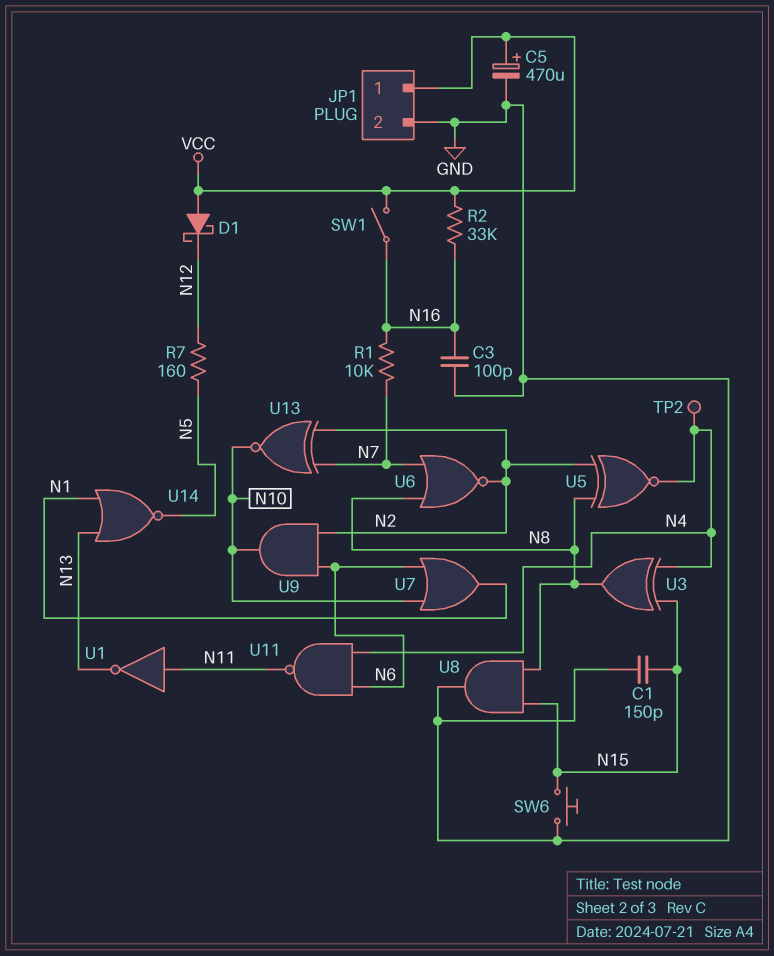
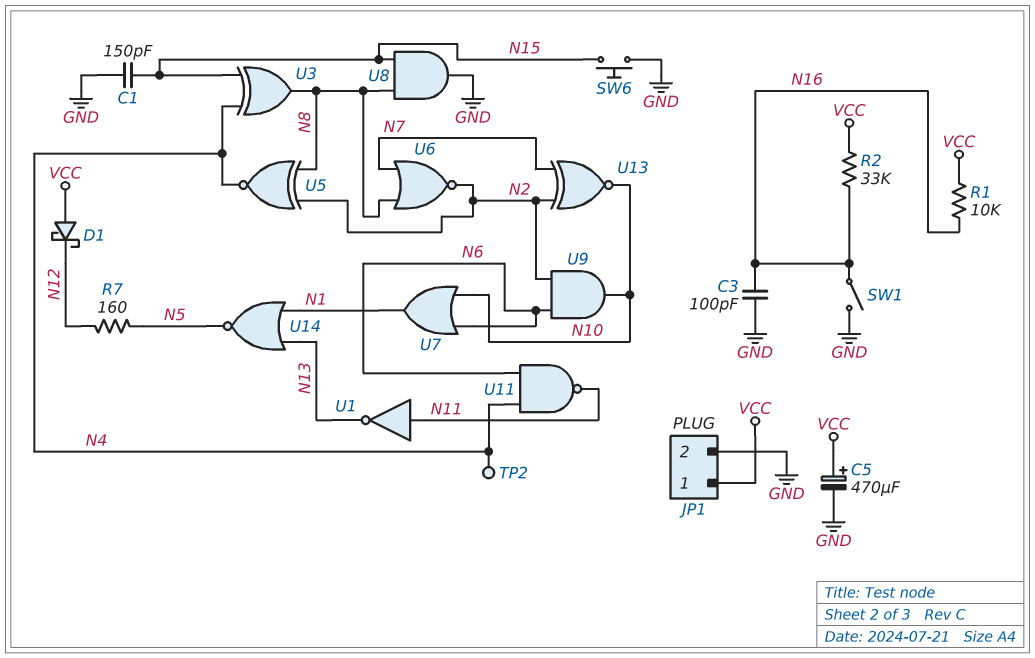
R1: 10k (N7, N16) -> 10k (N16, VCC)
SW1: switch (N16, VCC) -> switch (GND, N16)

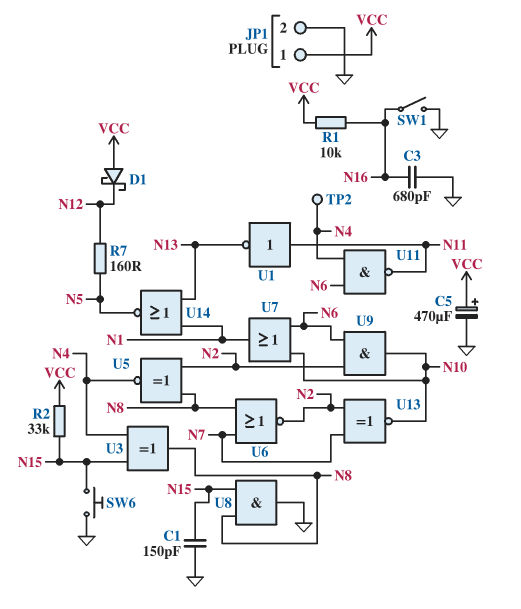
C3: 100pF (GND, N16) -> 680pF (GND, N16)
R2: 33k (N16, VCC) -> 33k (N15, VCC)

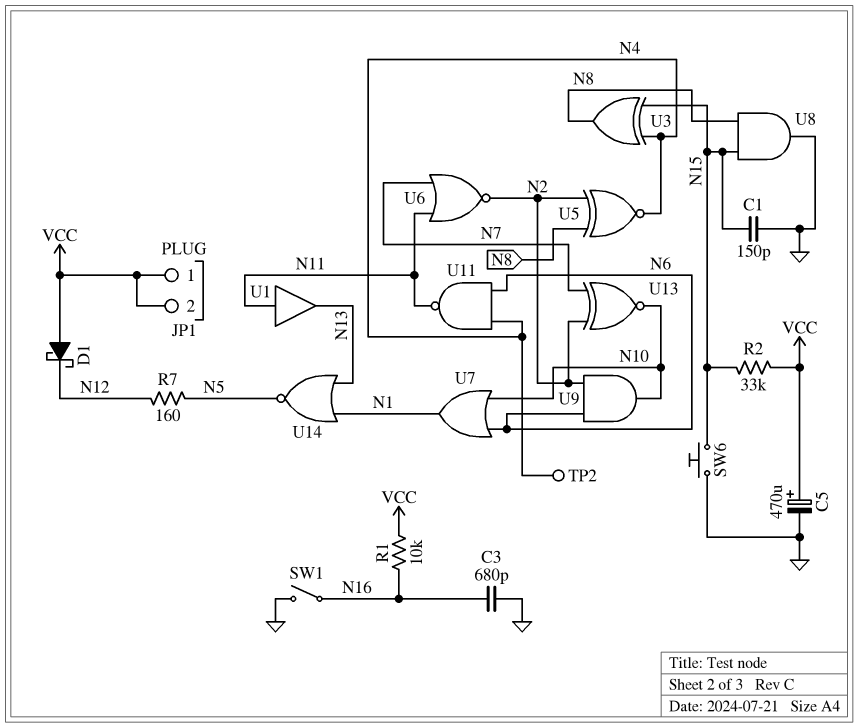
JP1 pin 2: GND -> VCC
U1: NOT (in N11, out N13) -> buffer (in N11, out N13)
U6: NOR (in N7, in N8, out N2) -> NOR (in N7, in N11, out N2)

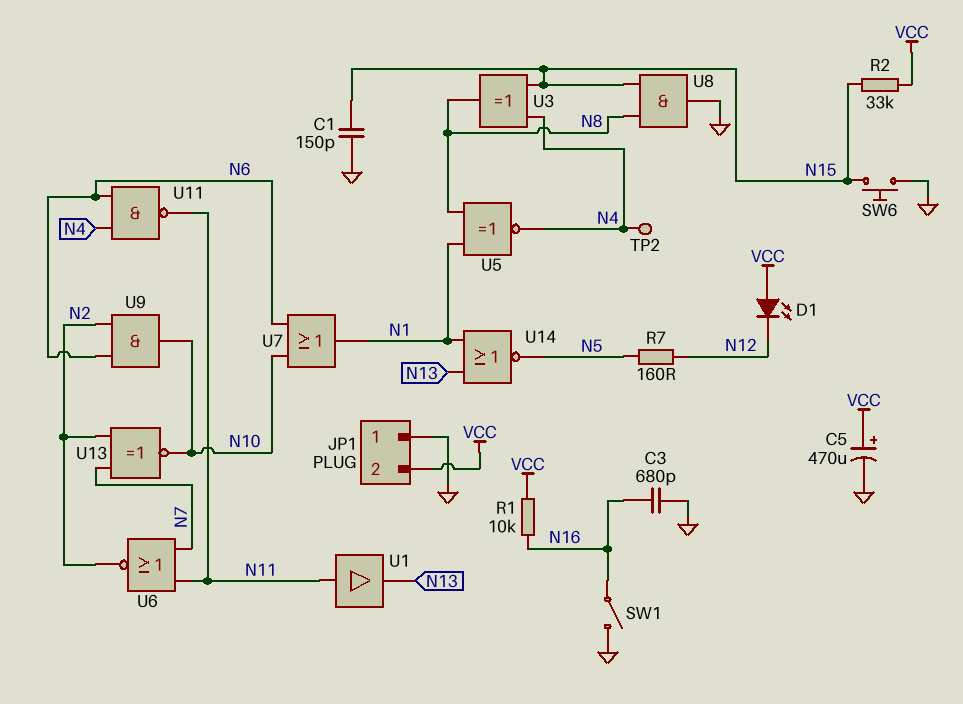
D1: schottky (A VCC, K N12) -> LED (A VCC, K N12)
JP1 pin 1: VCC -> GND
U5: XNOR (in N2, in N8, out N4) -> XNOR (in N1, in N8, out N4)

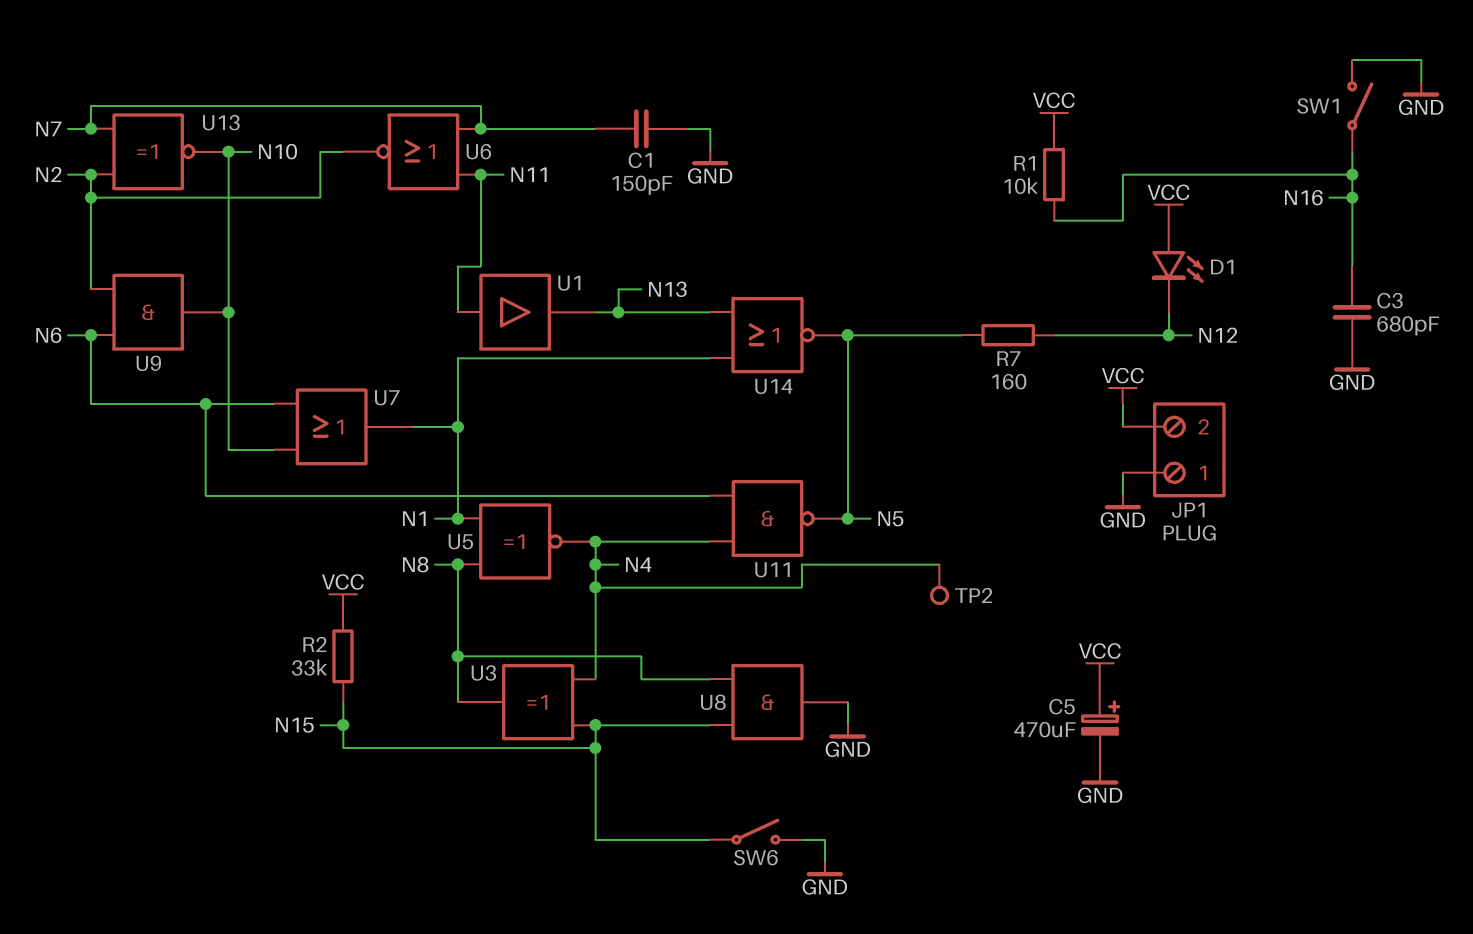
C1: 150pF (GND, N15) -> 150pF (GND, N7)
SW6: button (GND, N15) -> switch (GND, N15)
U11: NAND (in N4, in N6, out N11) -> NAND (in N4, in N6, out N5)

